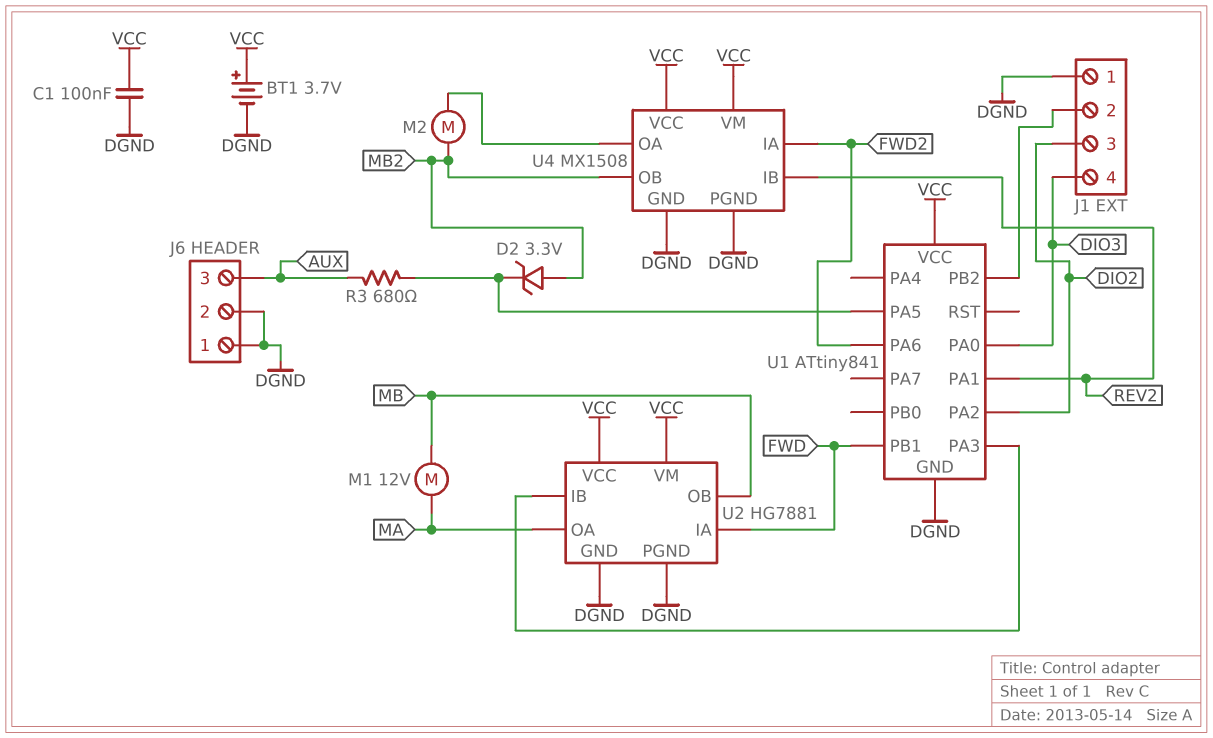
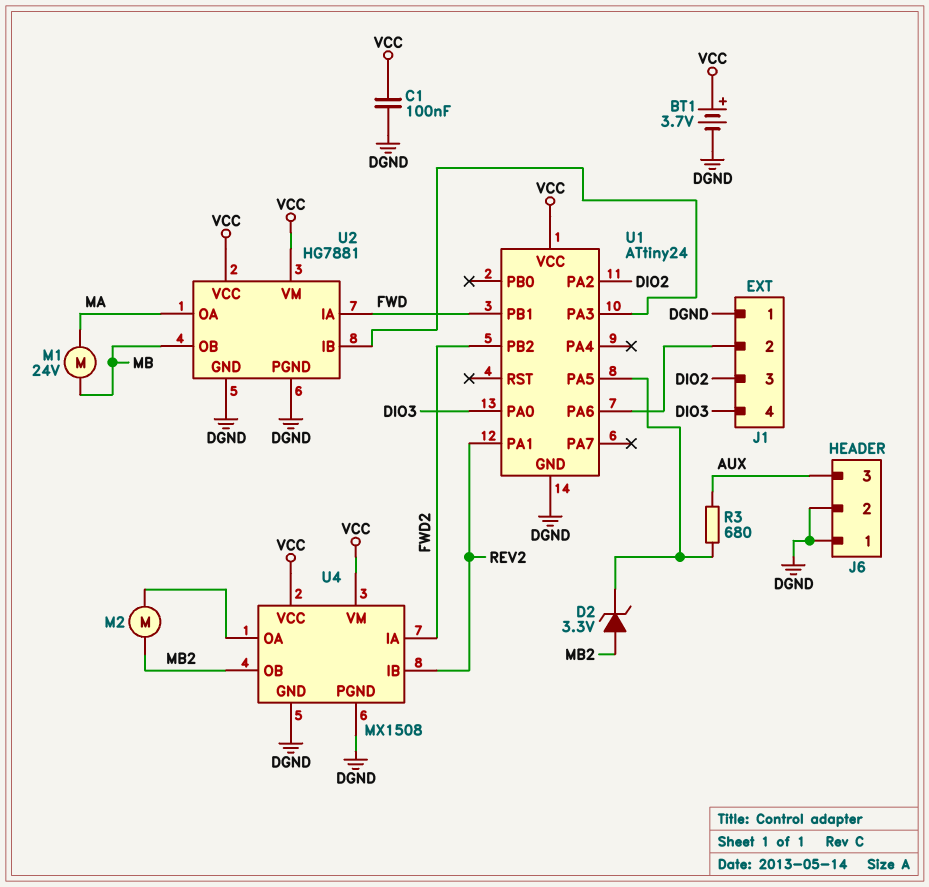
M1: motor 12V (MA, MB) -> motor 24V (MA, MB)
U1: ATtiny841 -> ATtiny24
U1 pin PA6: FWD2 -> J1/2
U1 pin PB2: J1/2 -> FWD2

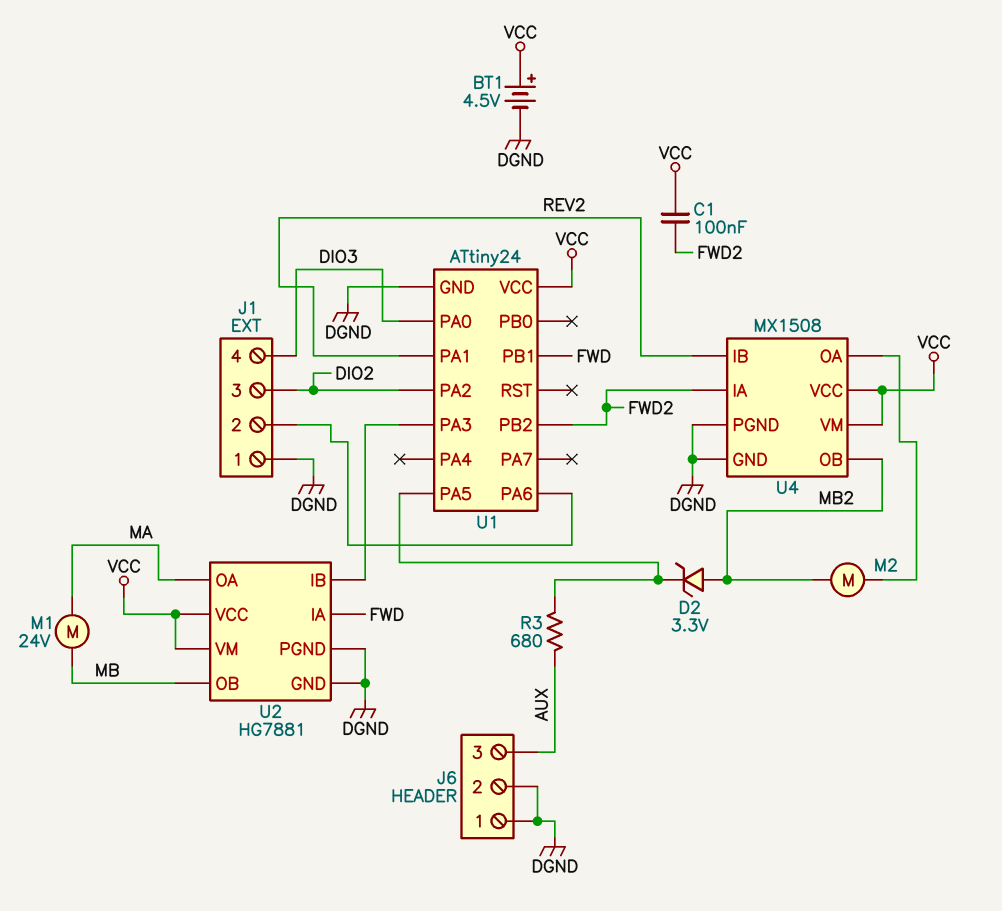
BT1: 3.7V (plus VCC, minus DGND) -> 4.5V (plus VCC, minus DGND)
C1: 100nF (DGND, VCC) -> 100nF (FWD2, VCC)

